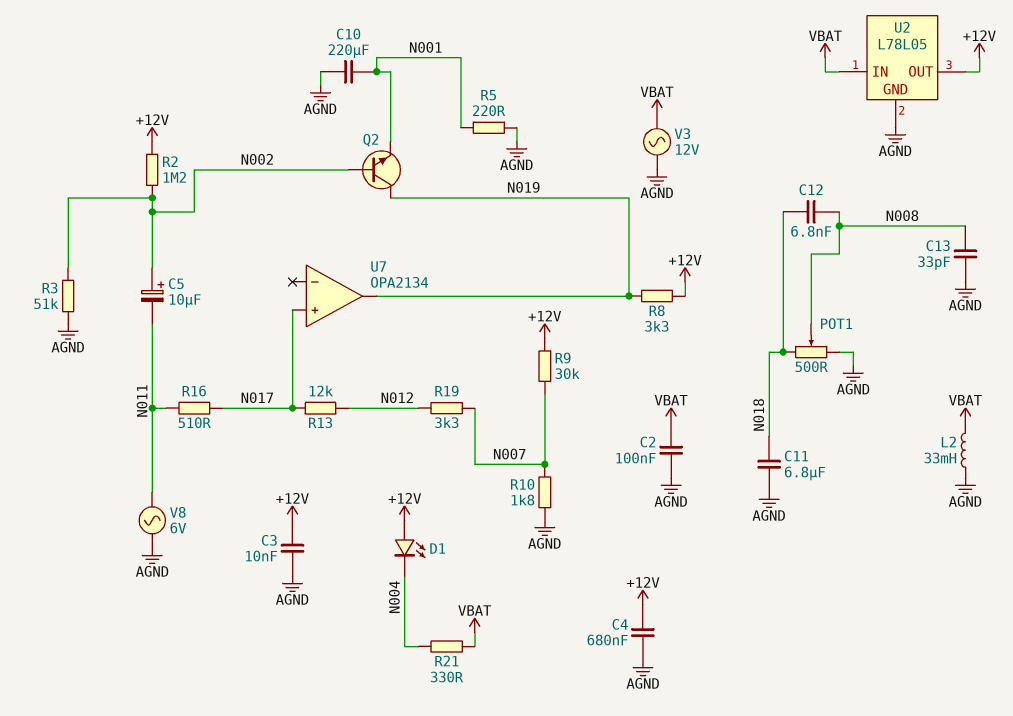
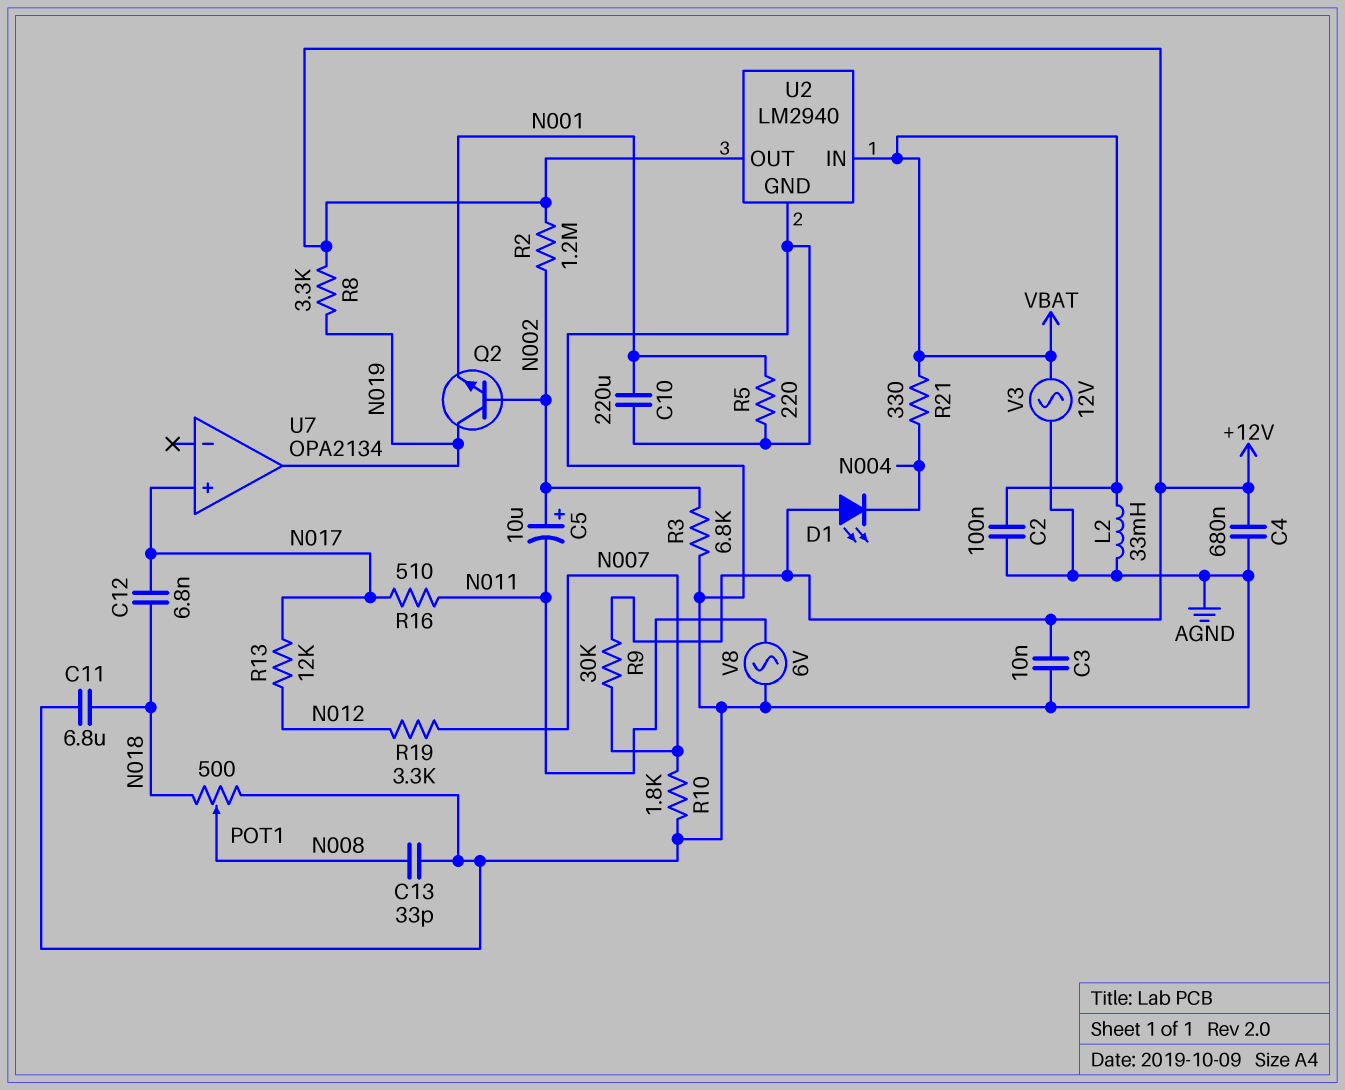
C12: 6.8nF (N008, N018) -> 6.8nF (N017, N018)
R3: 51k (AGND, N002) -> 6.8k (AGND, N002)
U2: L78L05 -> LM2940

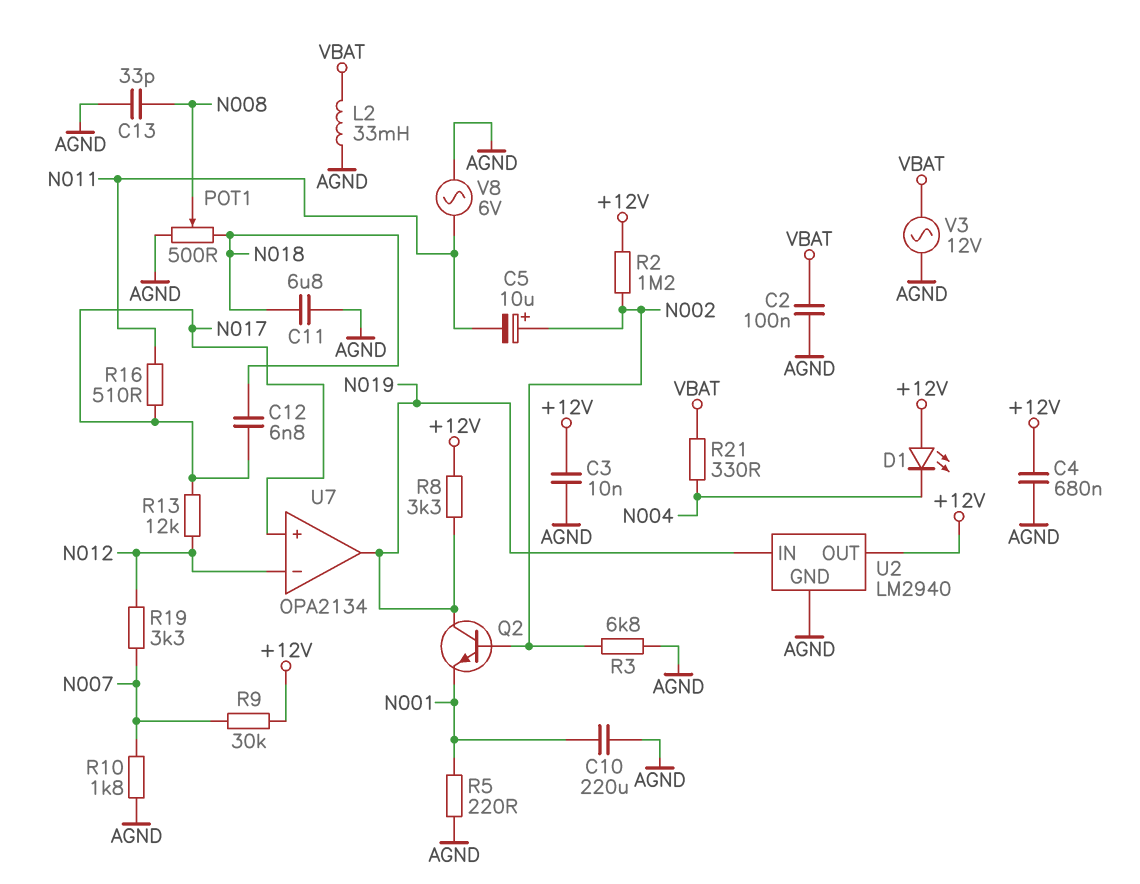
U2 pin IN: VBAT -> N019
U7 pin in-: none -> N012

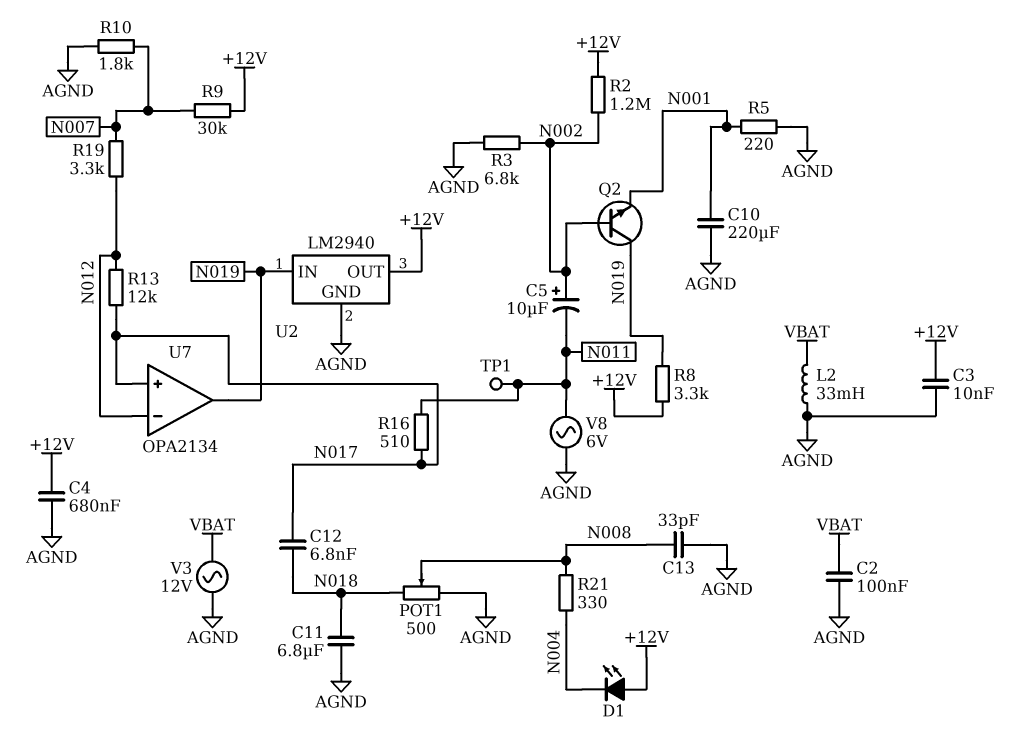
R21: 330 (N004, VBAT) -> 330 (N004, N008)
TP1: none -> test point (N011)

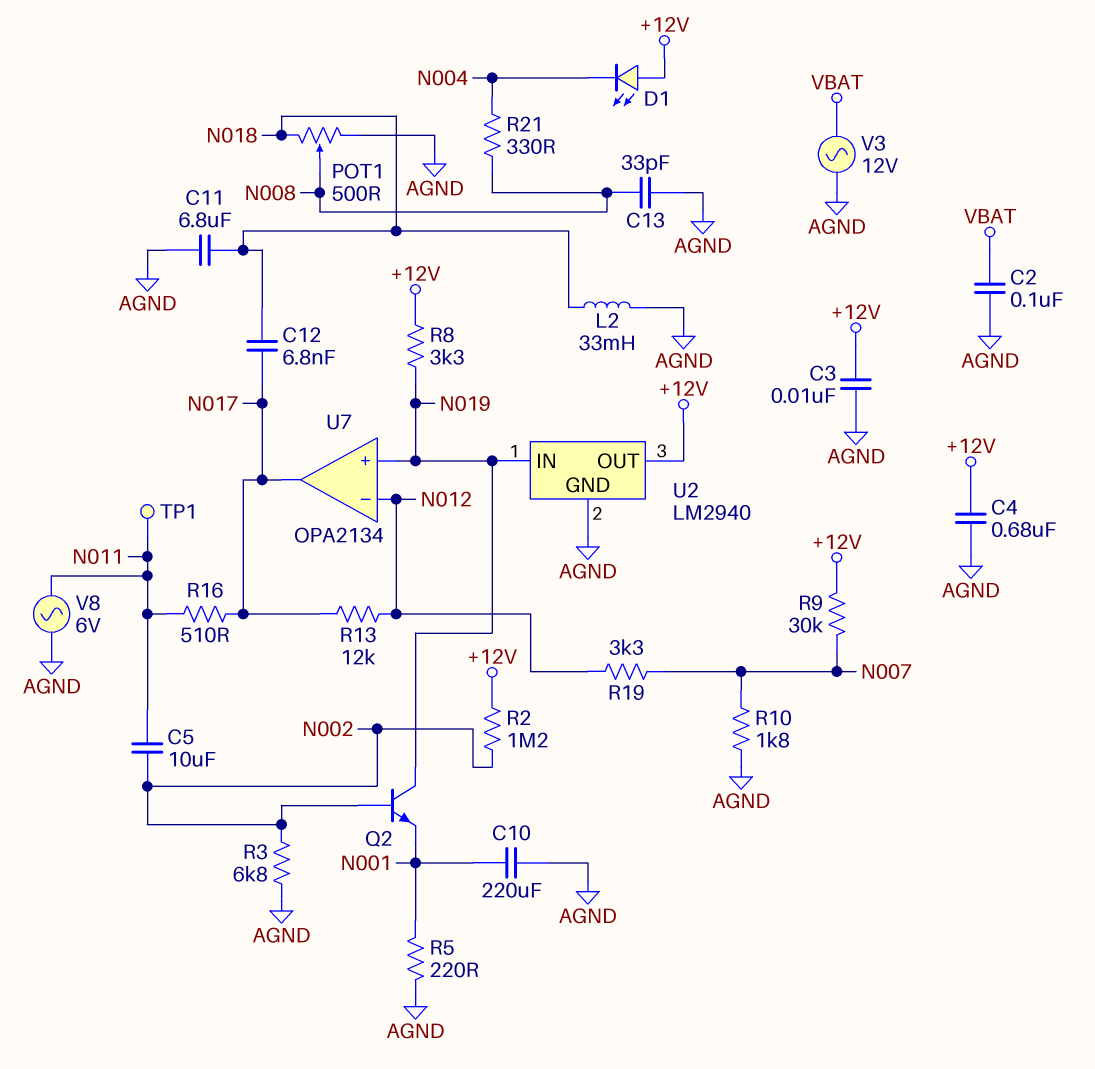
C5: 10uF (plus N002, minus N011) -> 10uF (N002, N011)
L2: 33mH (AGND, VBAT) -> 33mH (AGND, N018)
U7 pin in+: N017 -> N019
U7 pin out: N019 -> N017

